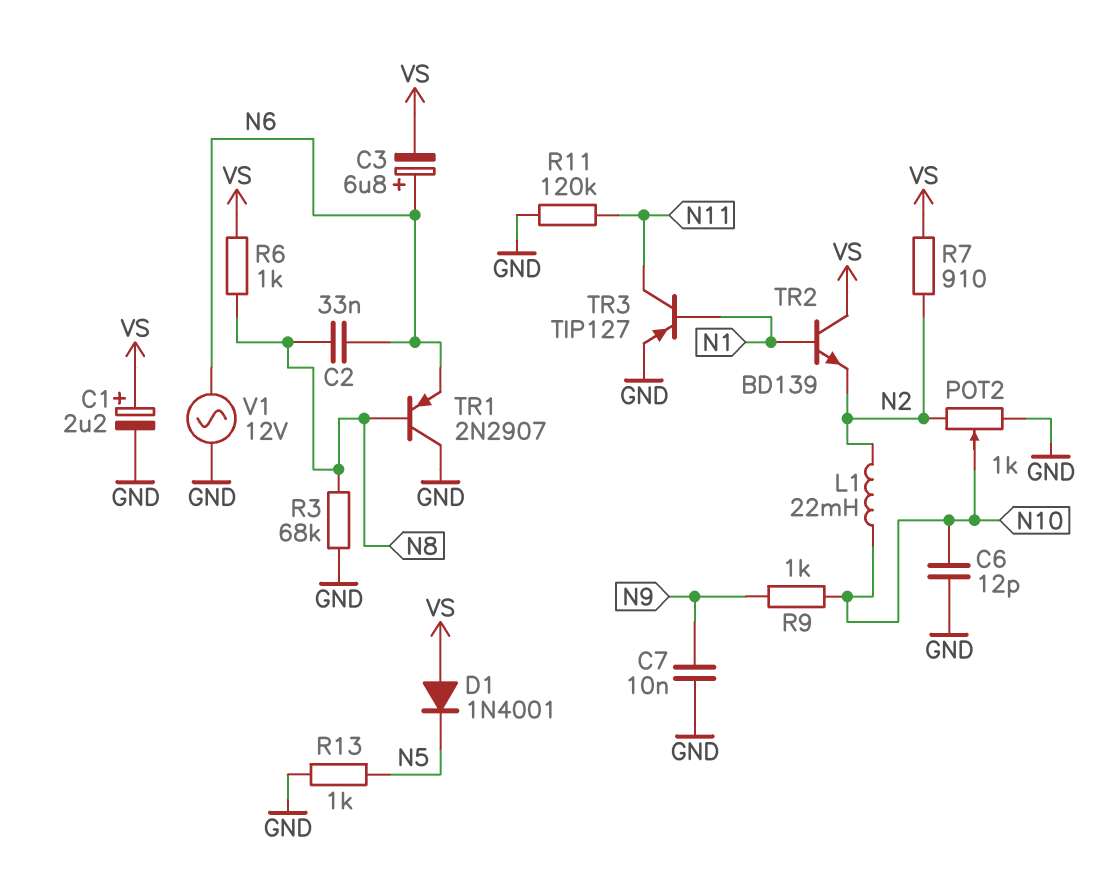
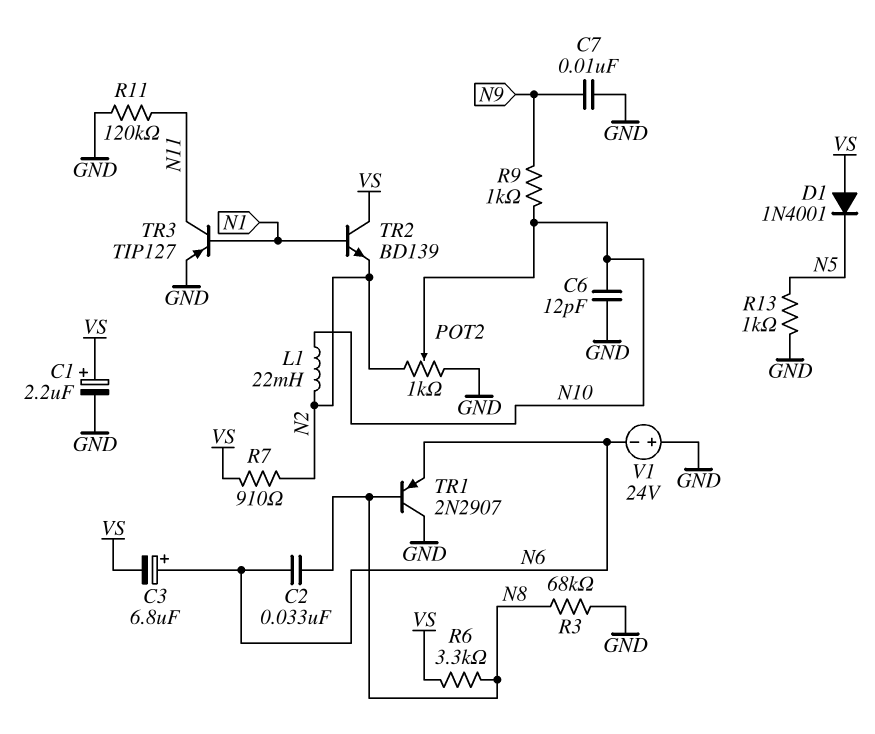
R6: 1k (N8, VS) -> 3.3k (N8, VS)
V1: AC 12V (GND, N6) -> 24V (plus GND, minus N6)

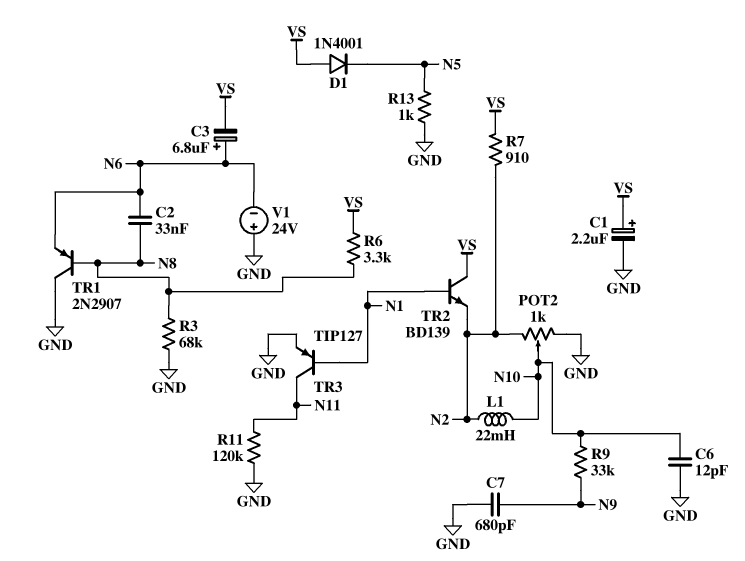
C7: 10nF (GND, N9) -> 680pF (GND, N9)
R9: 1k (N9, N10) -> 33k (N9, N10)

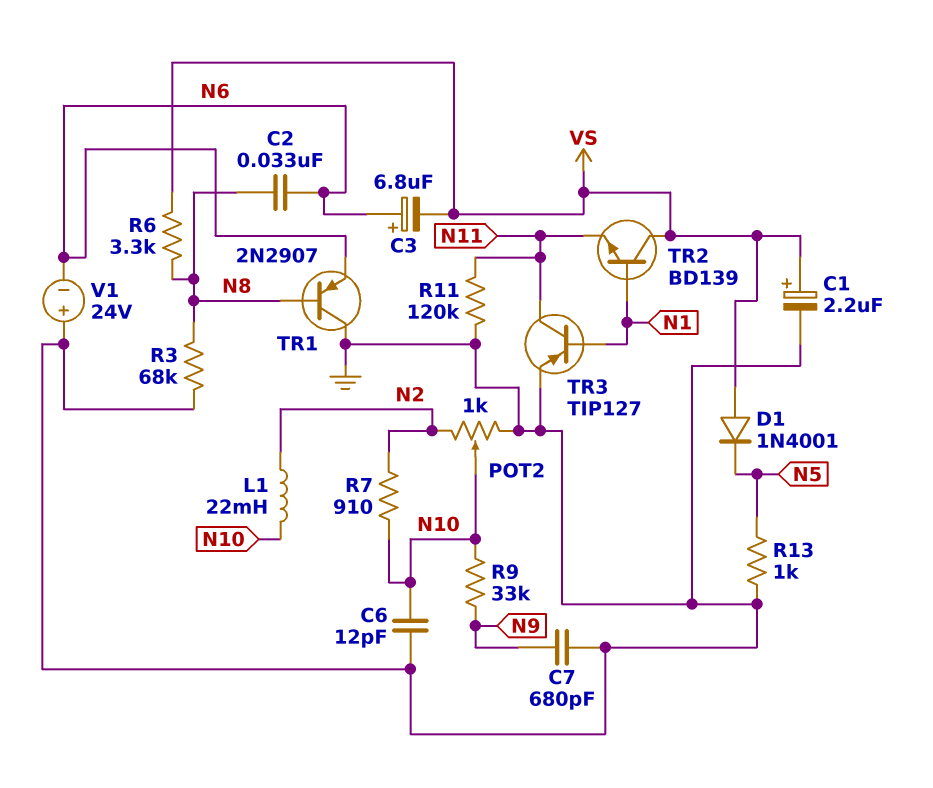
R7: 910 (N2, VS) -> 910 (N2, N10)
TR2: NPN BD139 (B N1, C VS, E N2) -> NPN BD139 (B N1, C VS, E N11)

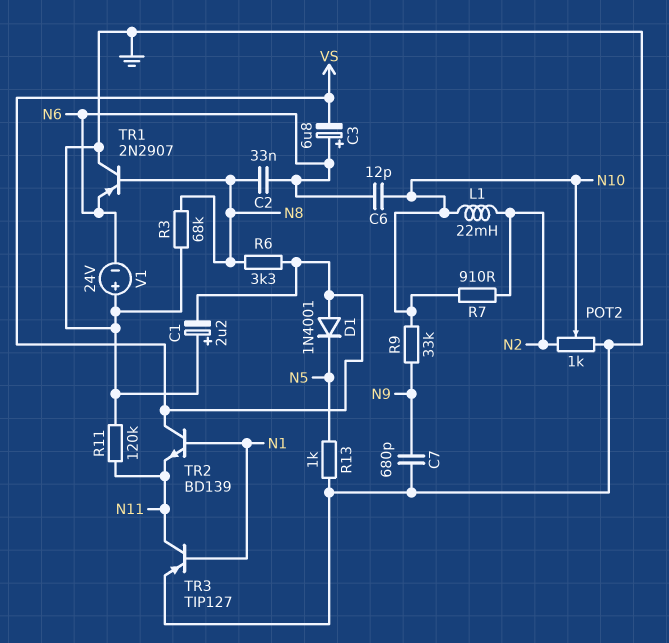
C1: 2.2uF (plus VS, minus GND) -> 2.2uF (plus GND, minus VS)
C6: 12pF (GND, N10) -> 12pF (N6, N10)

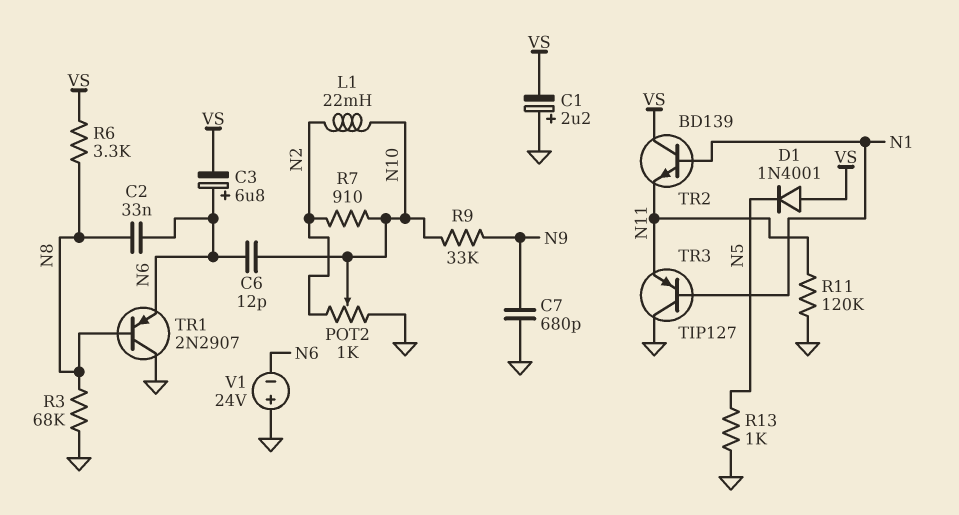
TR3: PNP TIP127 (B N1, C N11, E GND) -> PNP TIP127 (B N1, C GND, E N11)

